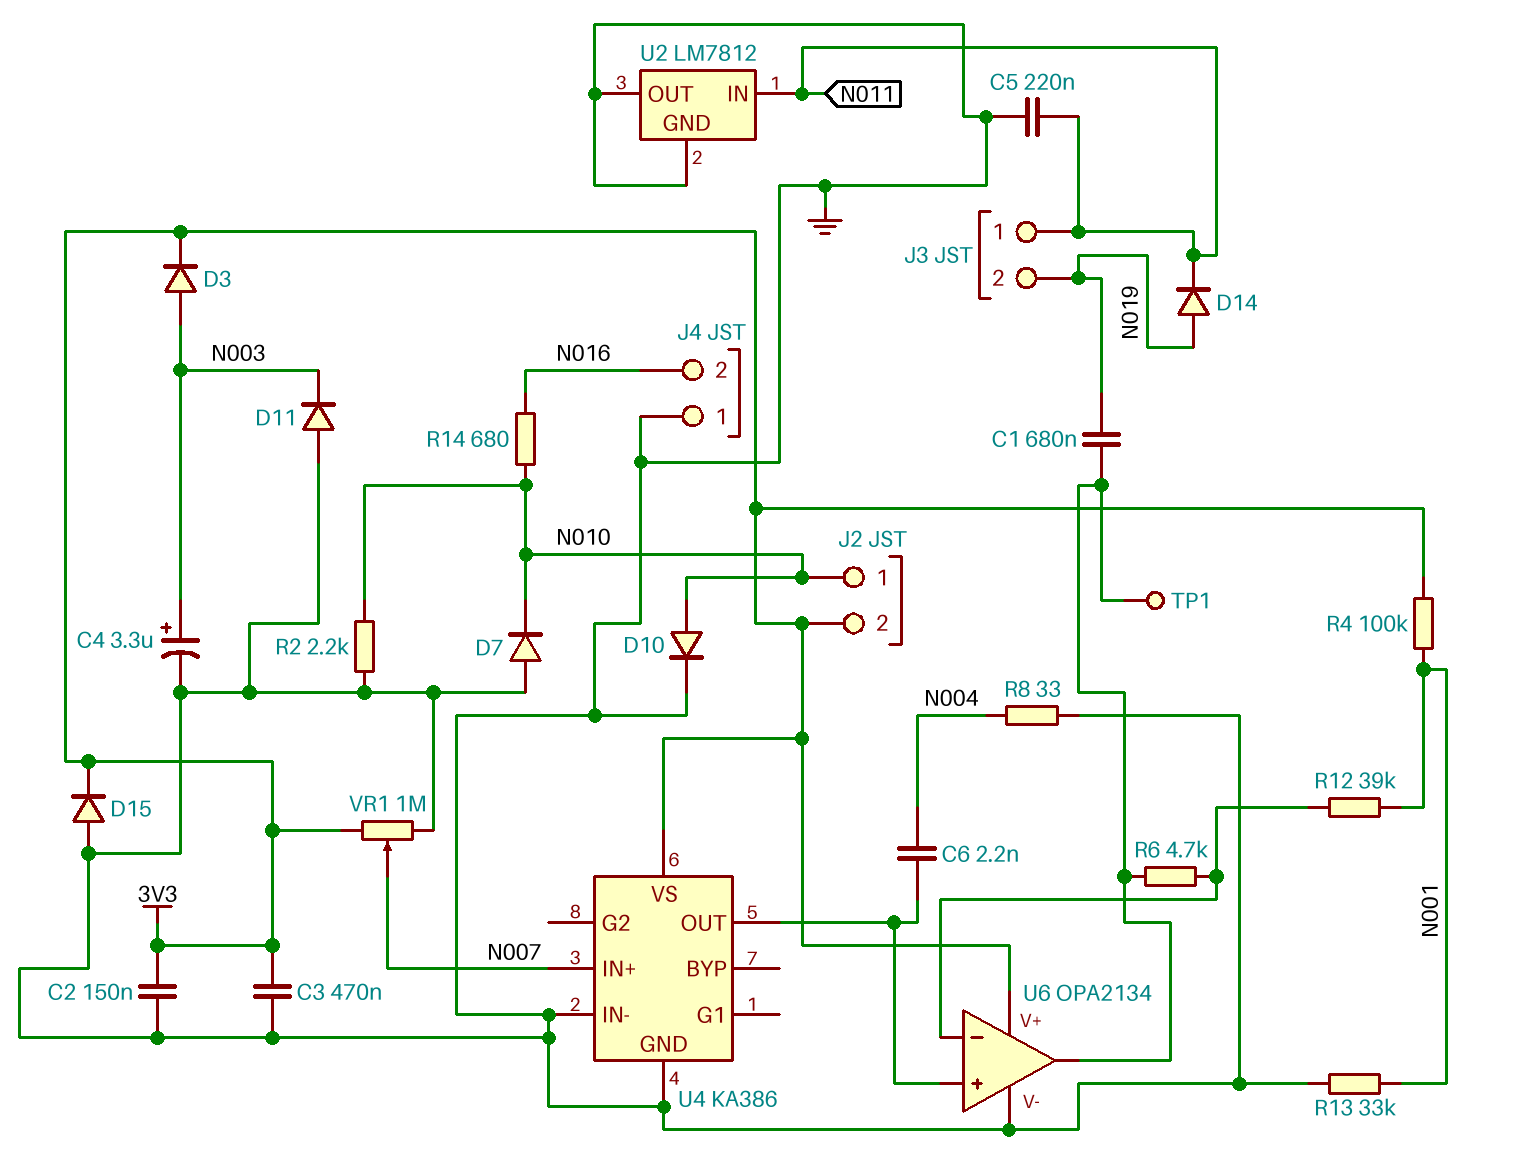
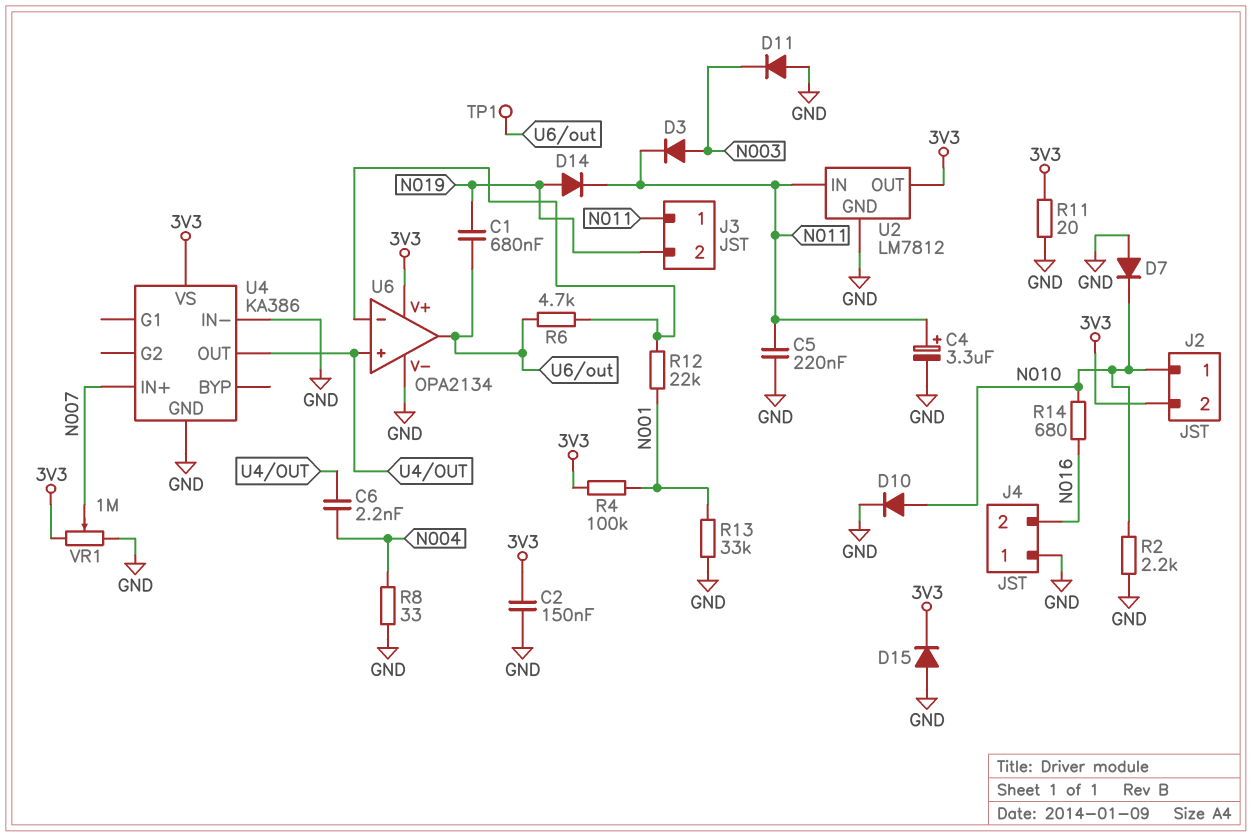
C3: 470nF (3V3, GND) -> none
C4: 3.3uF (plus N003, minus GND) -> 3.3uF (plus N011, minus GND)
D3: diode (A N003, K 3V3) -> diode (A N003, K N011)
R11: none -> 20 (3V3, GND)
R12: 39k (N001, U6/in-) -> 22k (N001, U6/in-)
U2 pin OUT: GND -> 3V3

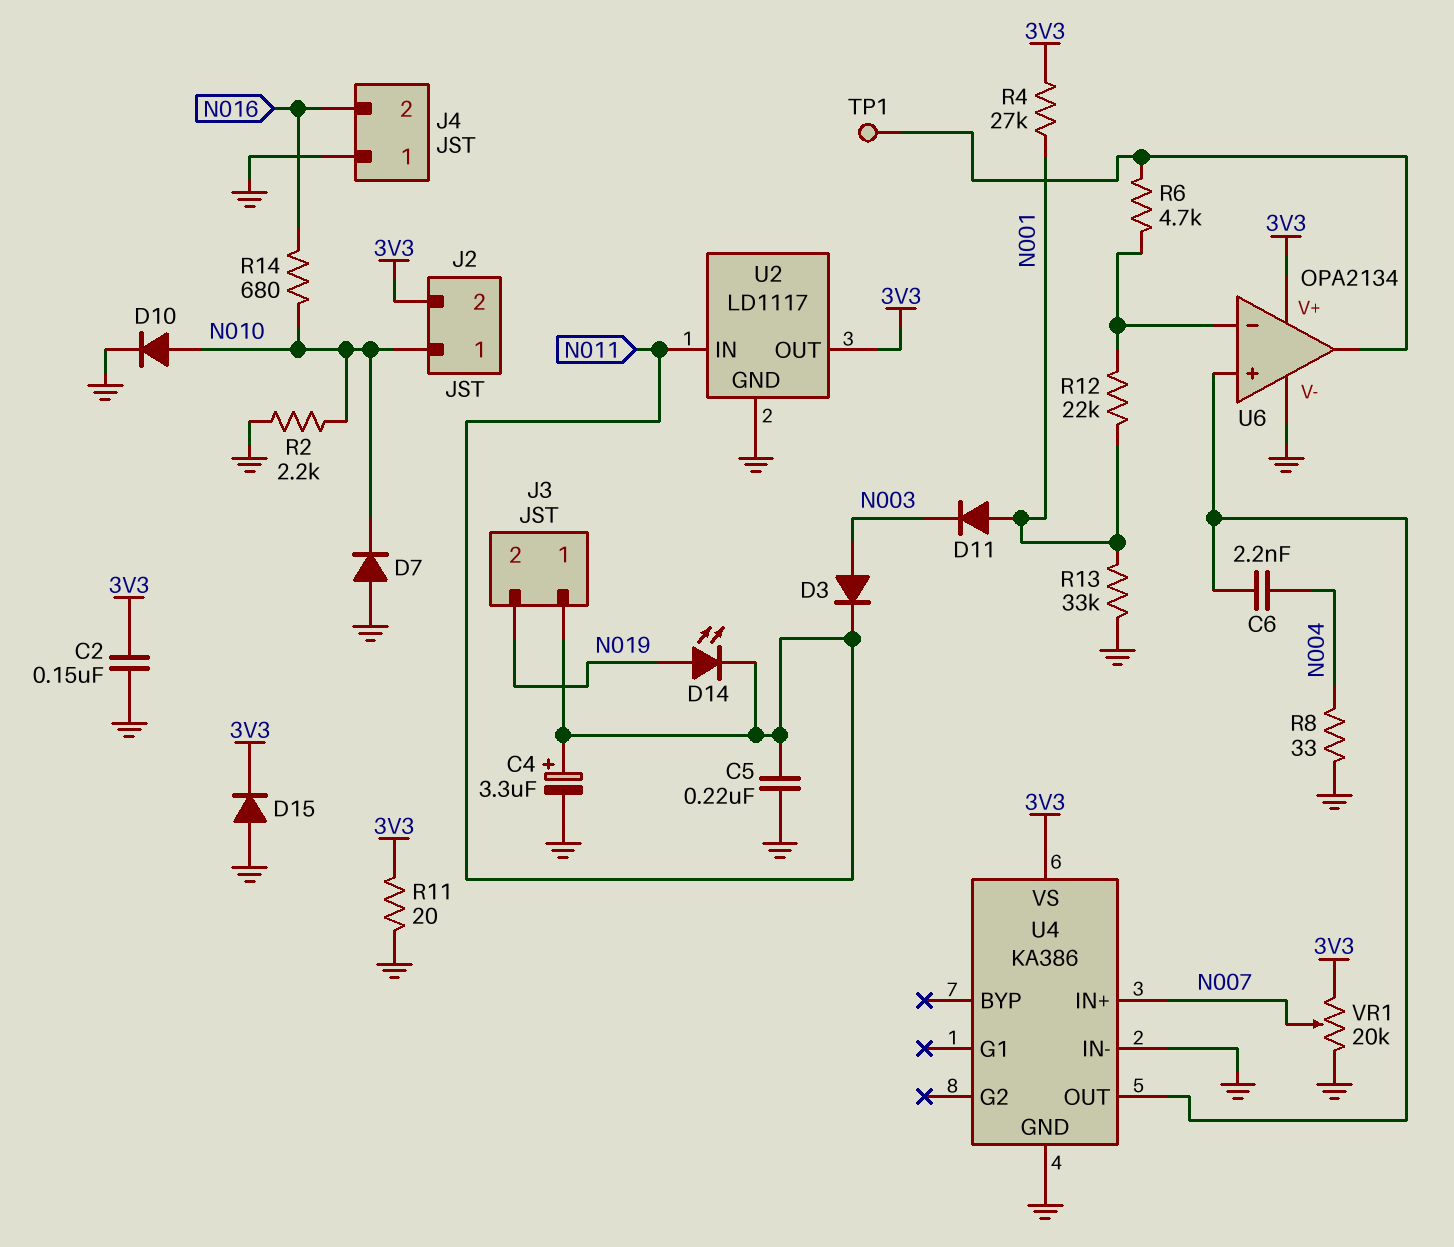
C1: 680nF (N019, U6/out) -> none
D11: diode (A GND, K N003) -> diode (A N001, K N003)
D14: diode (A N019, K N011) -> LED (A N019, K N011)
R4: 100k (3V3, N001) -> 27k (3V3, N001)
U2: LM7812 -> LD1117
VR1: 1M (3V3, GND, wiper N007) -> 20k (3V3, GND, wiper N007)

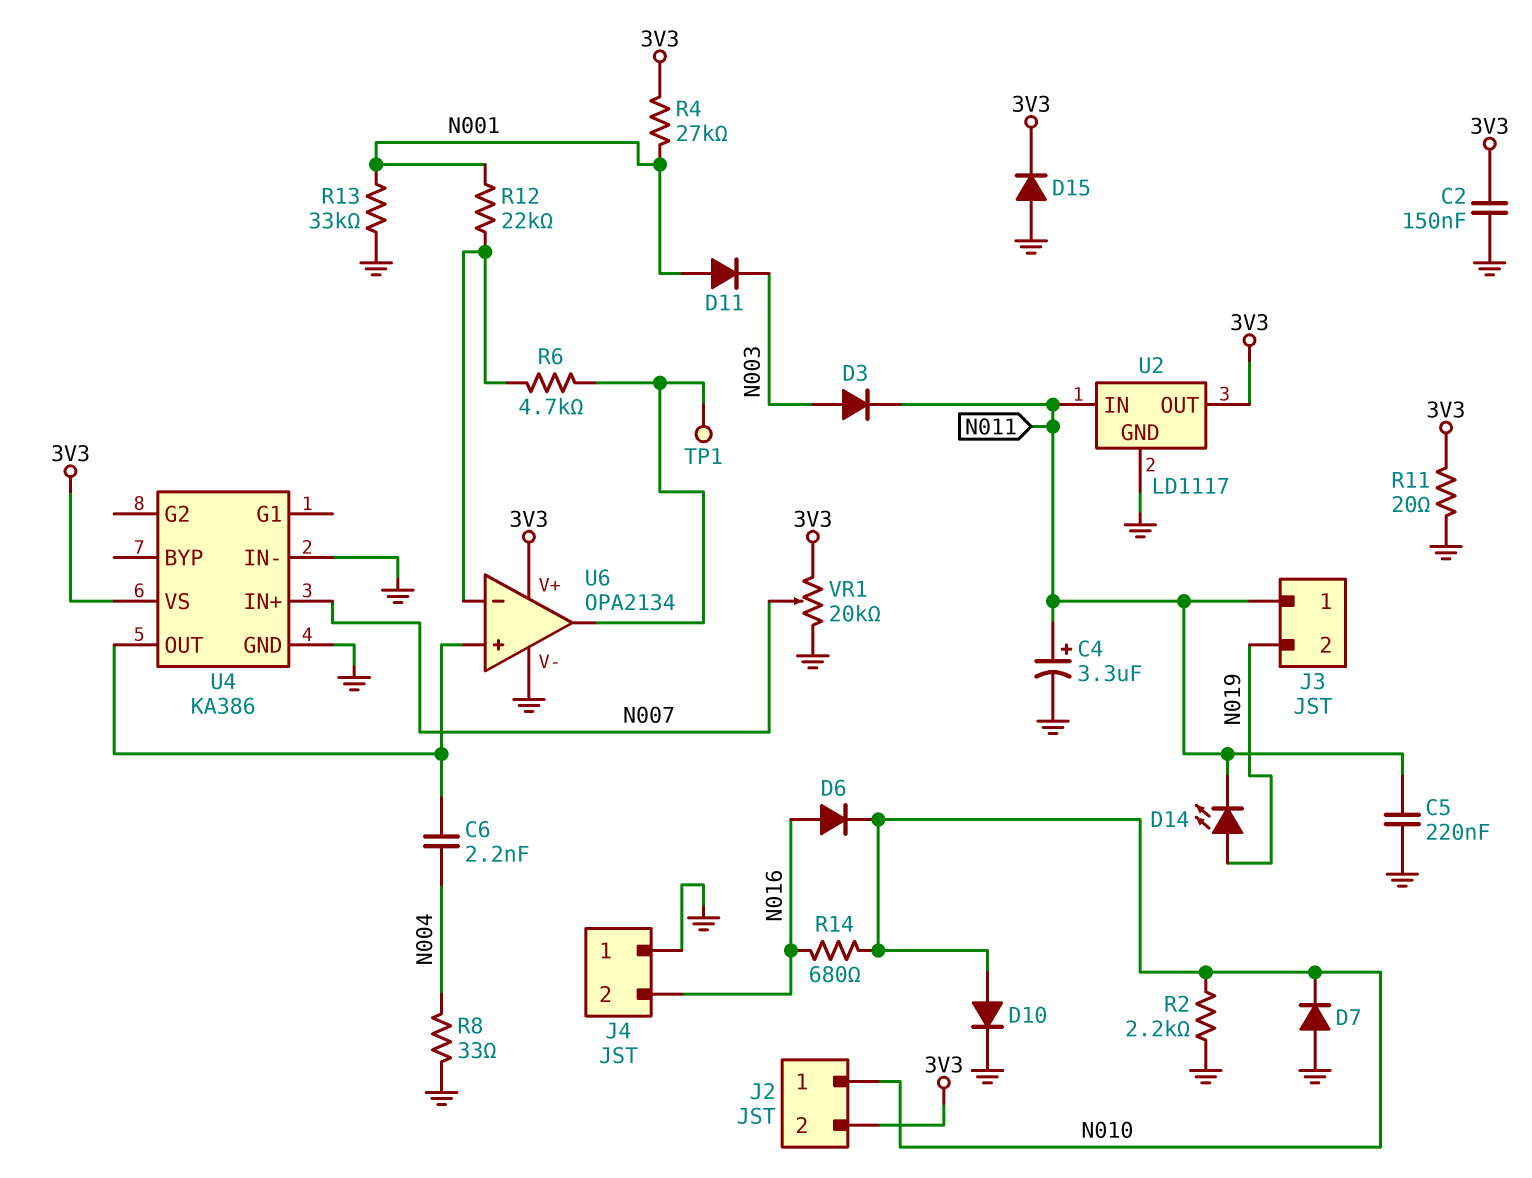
D6: none -> diode (A N016, K N010)

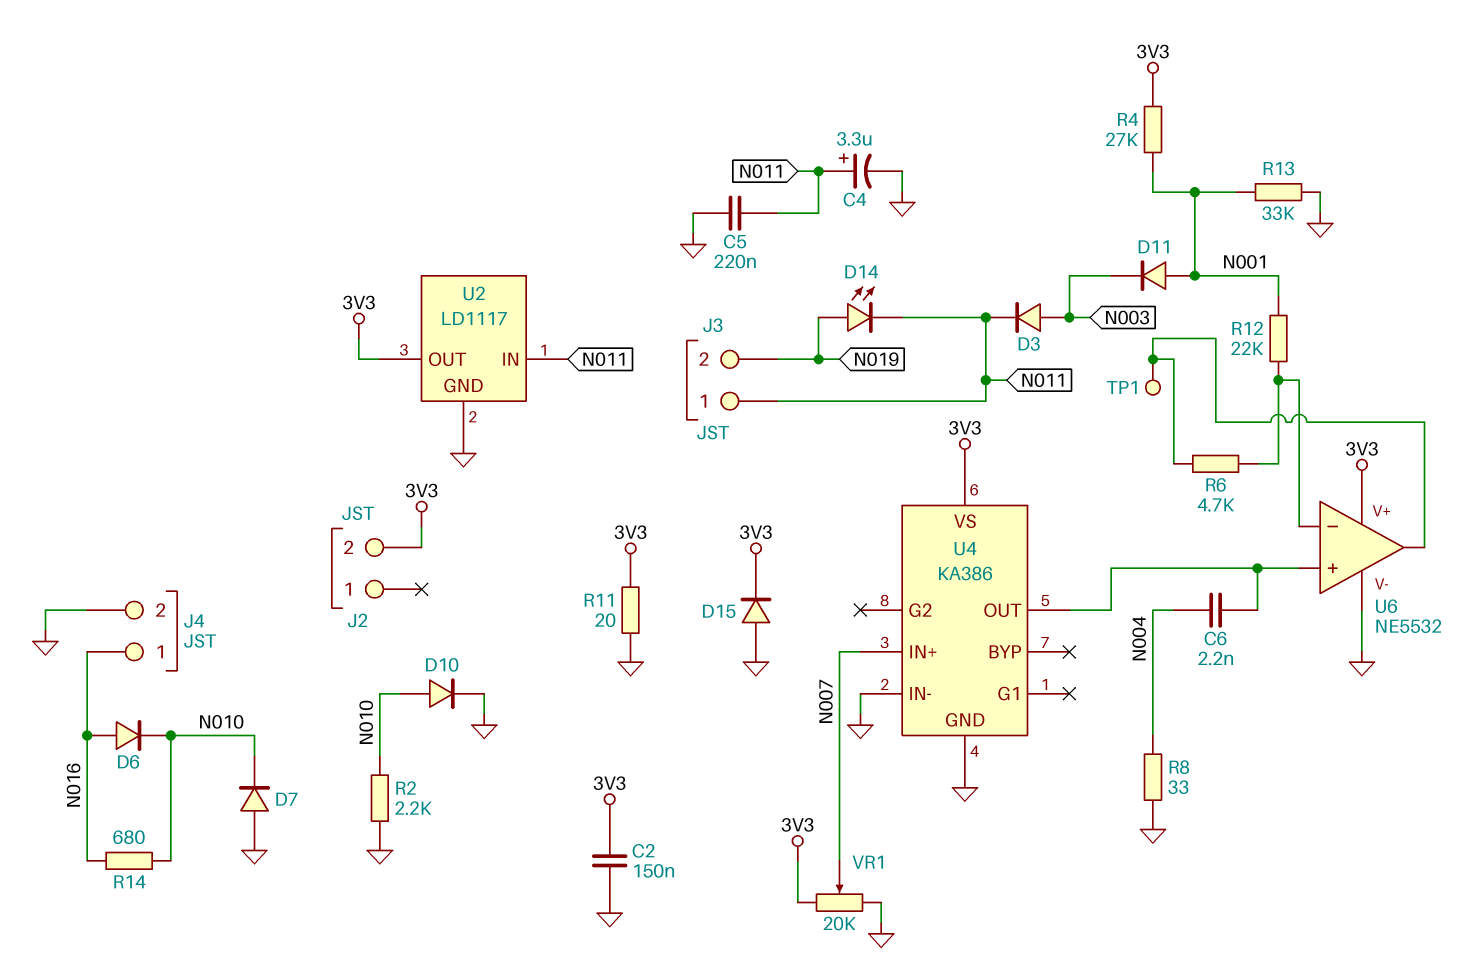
J2 pin 1: N010 -> none
J4 pin 1: GND -> N016
J4 pin 2: N016 -> GND
U6: OPA2134 -> NE5532

